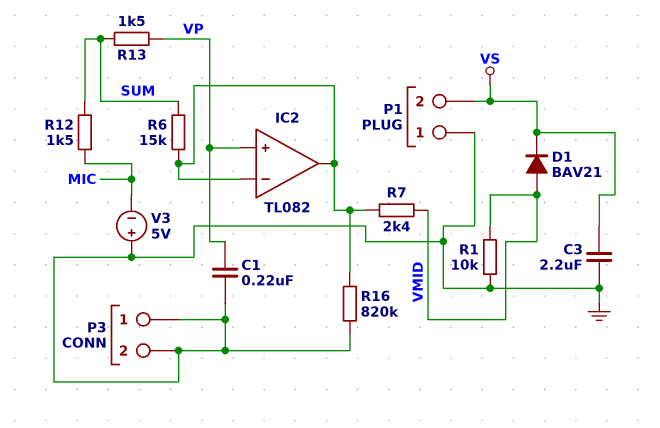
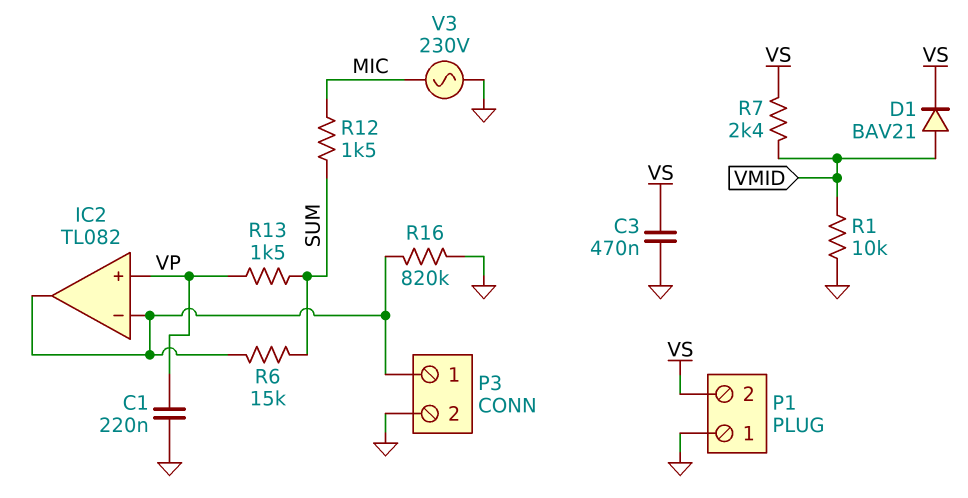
C3: 2.2uF (GND, VS) -> 470nF (GND, VS)
P3 pin 1: GND -> IC2/in-
R7: 2.4k (IC2/in-, VMID) -> 2.4k (VMID, VS)
V3: 5V (plus GND, minus MIC) -> AC 230V (GND, MIC)

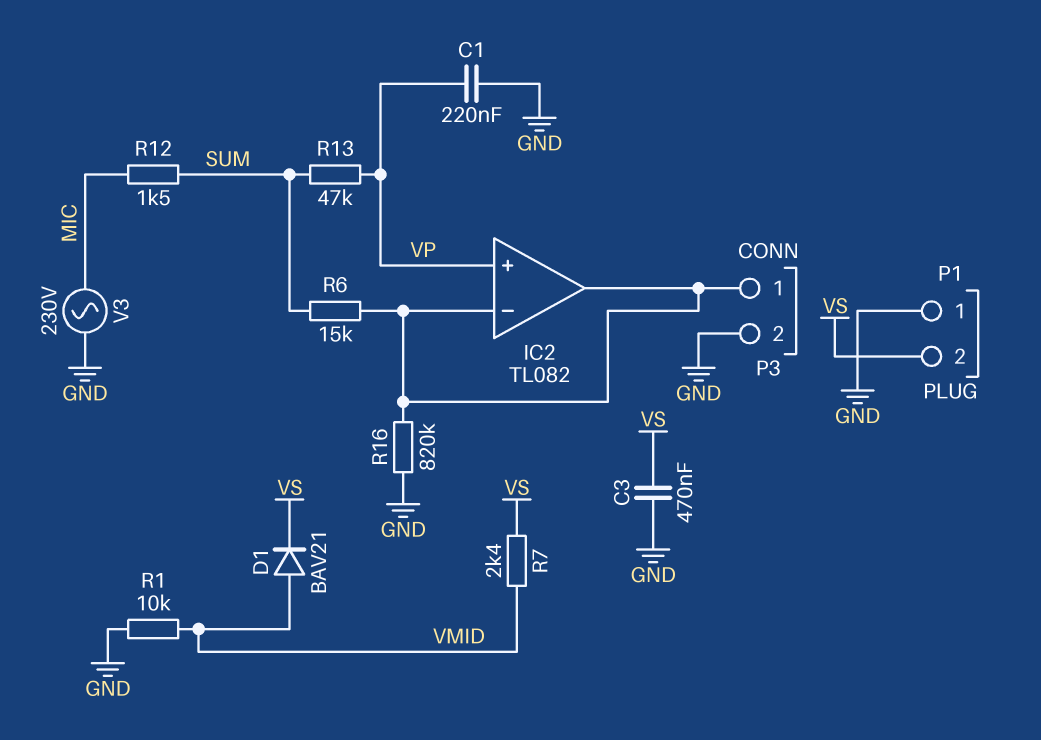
R13: 1.5k (SUM, VP) -> 47k (SUM, VP)

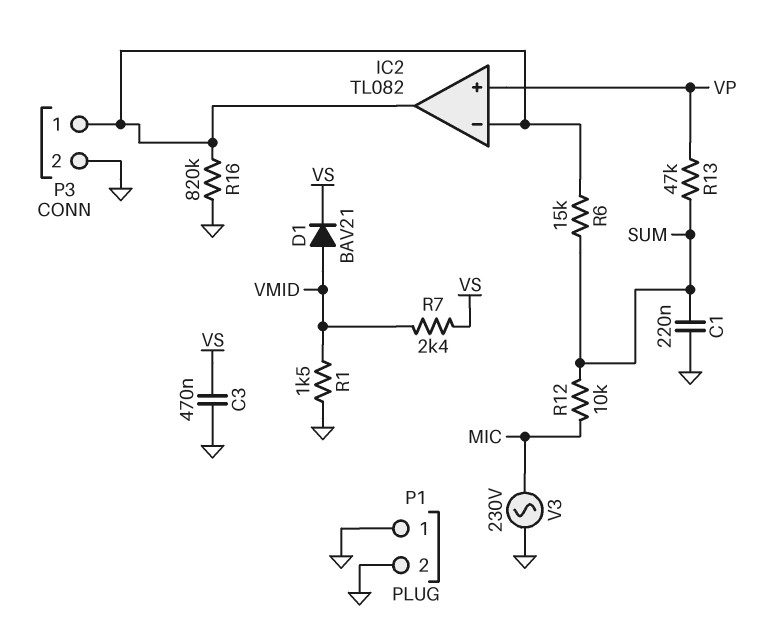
C1: 220nF (GND, VP) -> 220nF (GND, SUM)
P1 pin 2: VS -> GND
R1: 10k (GND, VMID) -> 1.5k (GND, VMID)
R12: 1.5k (MIC, SUM) -> 10k (MIC, SUM)

